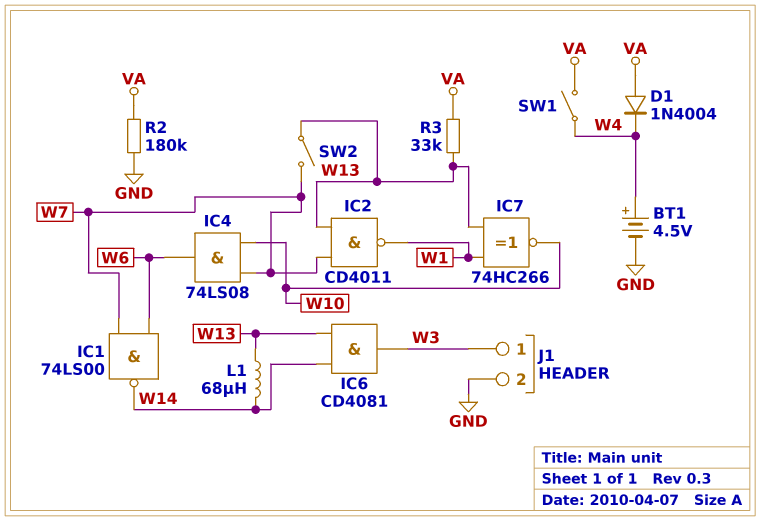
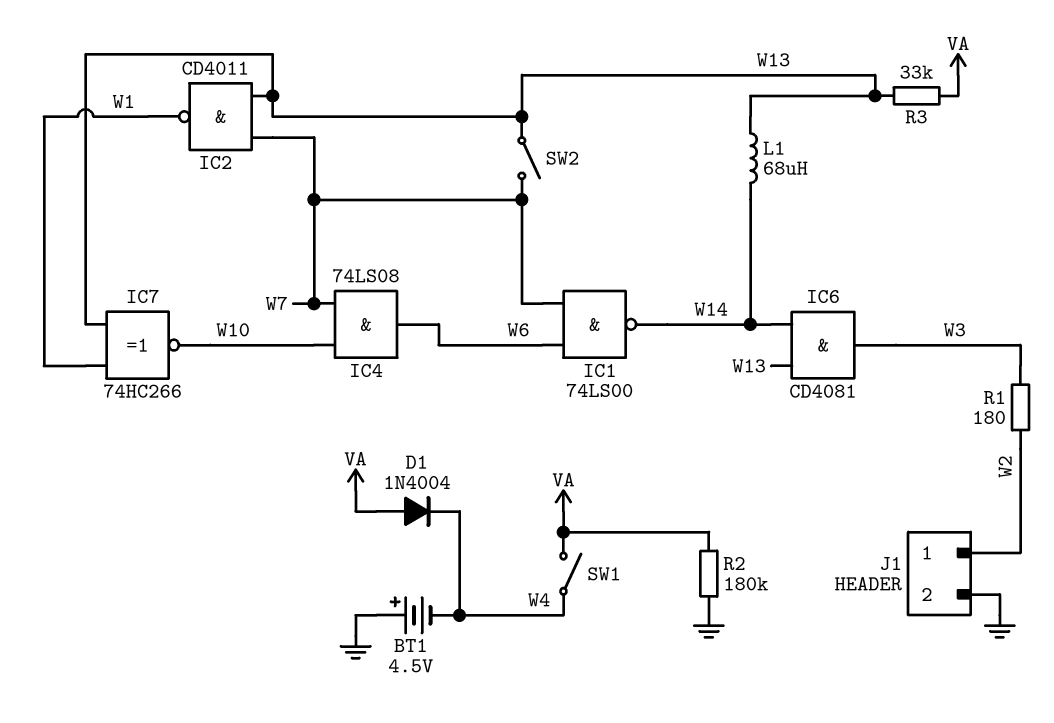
BT1: 4.5V (plus W4, minus GND) -> 4.5V (plus GND, minus W4)
J1 pin 1: W3 -> W2
R1: none -> 180 (W2, W3)

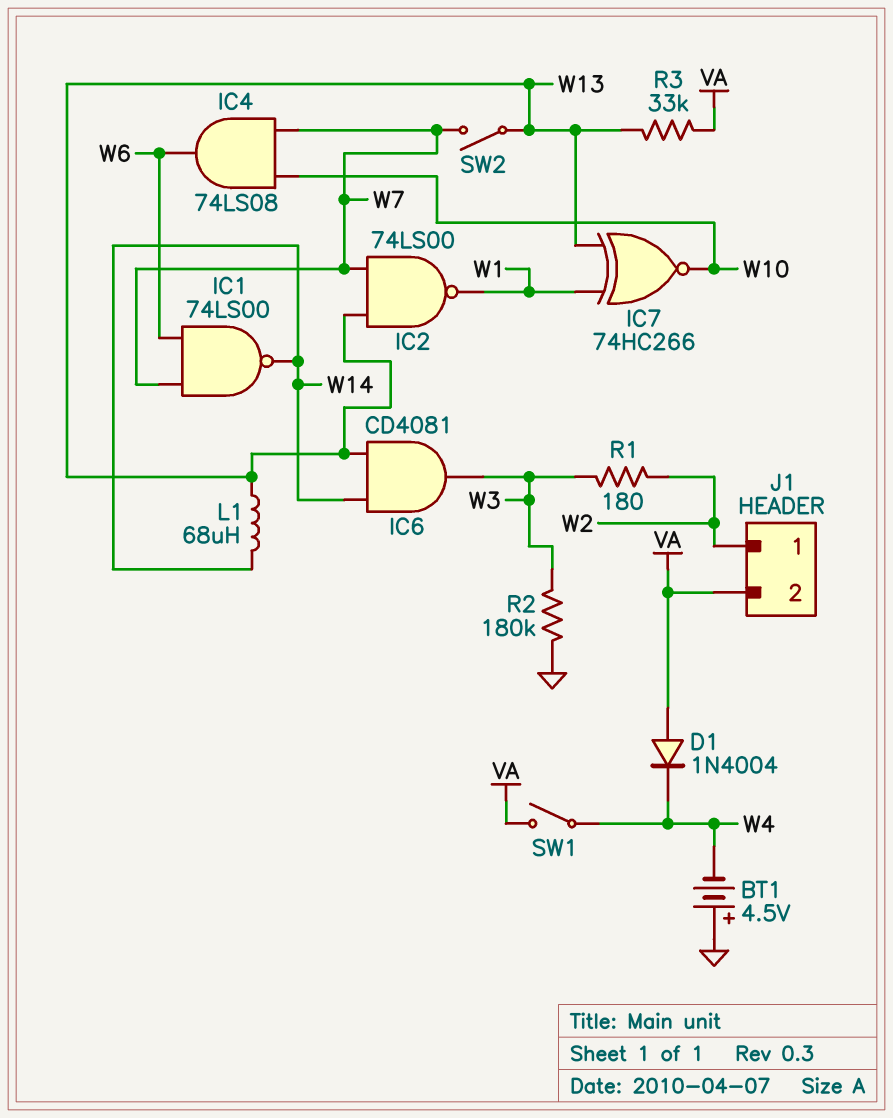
IC2: NAND CD4011 (in W7, in W13, out W1) -> NAND 74LS00 (in W7, in W13, out W1)
J1 pin 2: GND -> VA
R2: 180k (GND, VA) -> 180k (GND, W3)

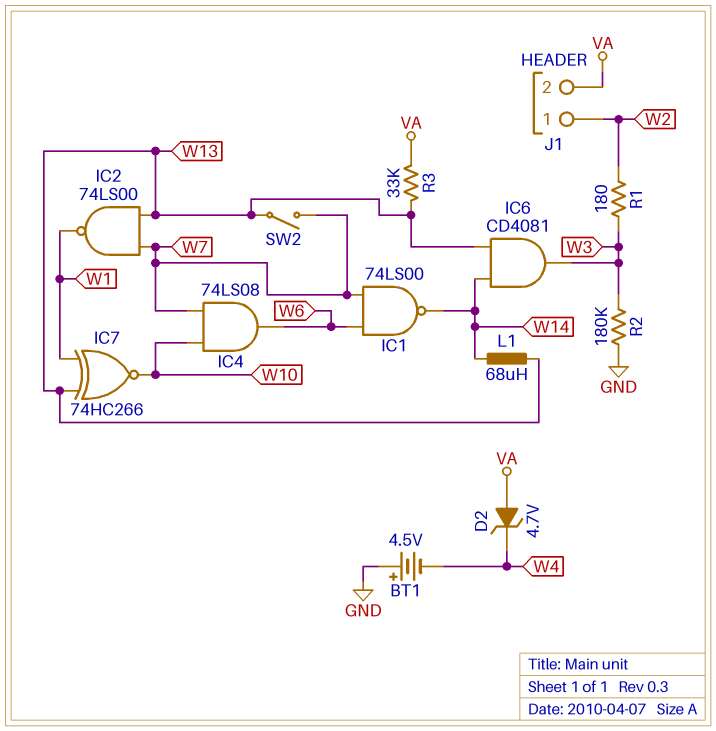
D1: diode 1N4004 (A VA, K W4) -> none
D2: none -> zener 4.7V (A VA, K W4)
SW1: switch (VA, W4) -> none

